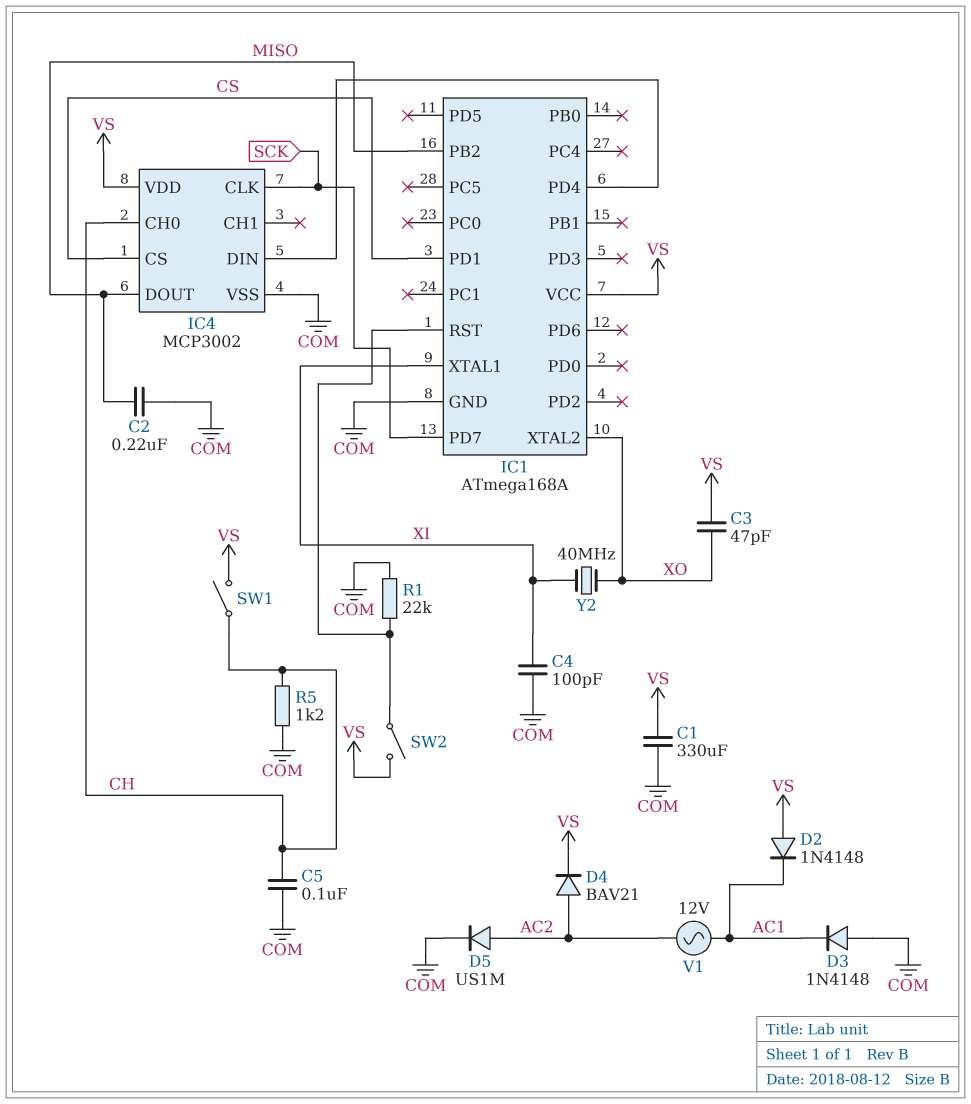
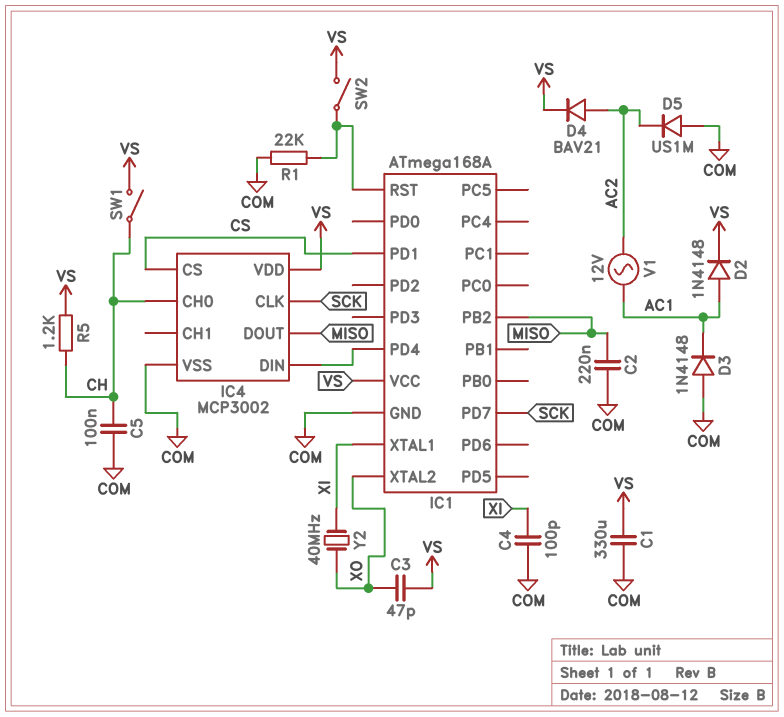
D2: diode 1N4148 (A VS, K AC1) -> diode 1N4148 (A AC1, K VS)
D5: diode US1M (A AC2, K COM) -> diode US1M (A COM, K AC2)
R5: 1.2k (CH, COM) -> 1.2k (CH, VS)

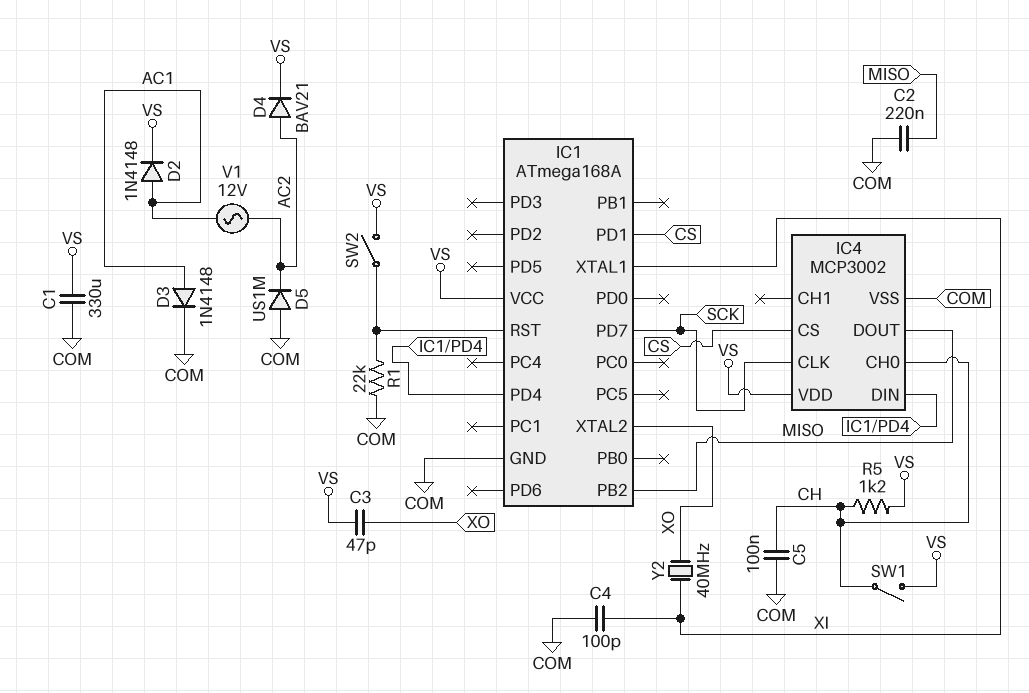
D3: diode 1N4148 (A COM, K AC1) -> diode 1N4148 (A AC1, K COM)

